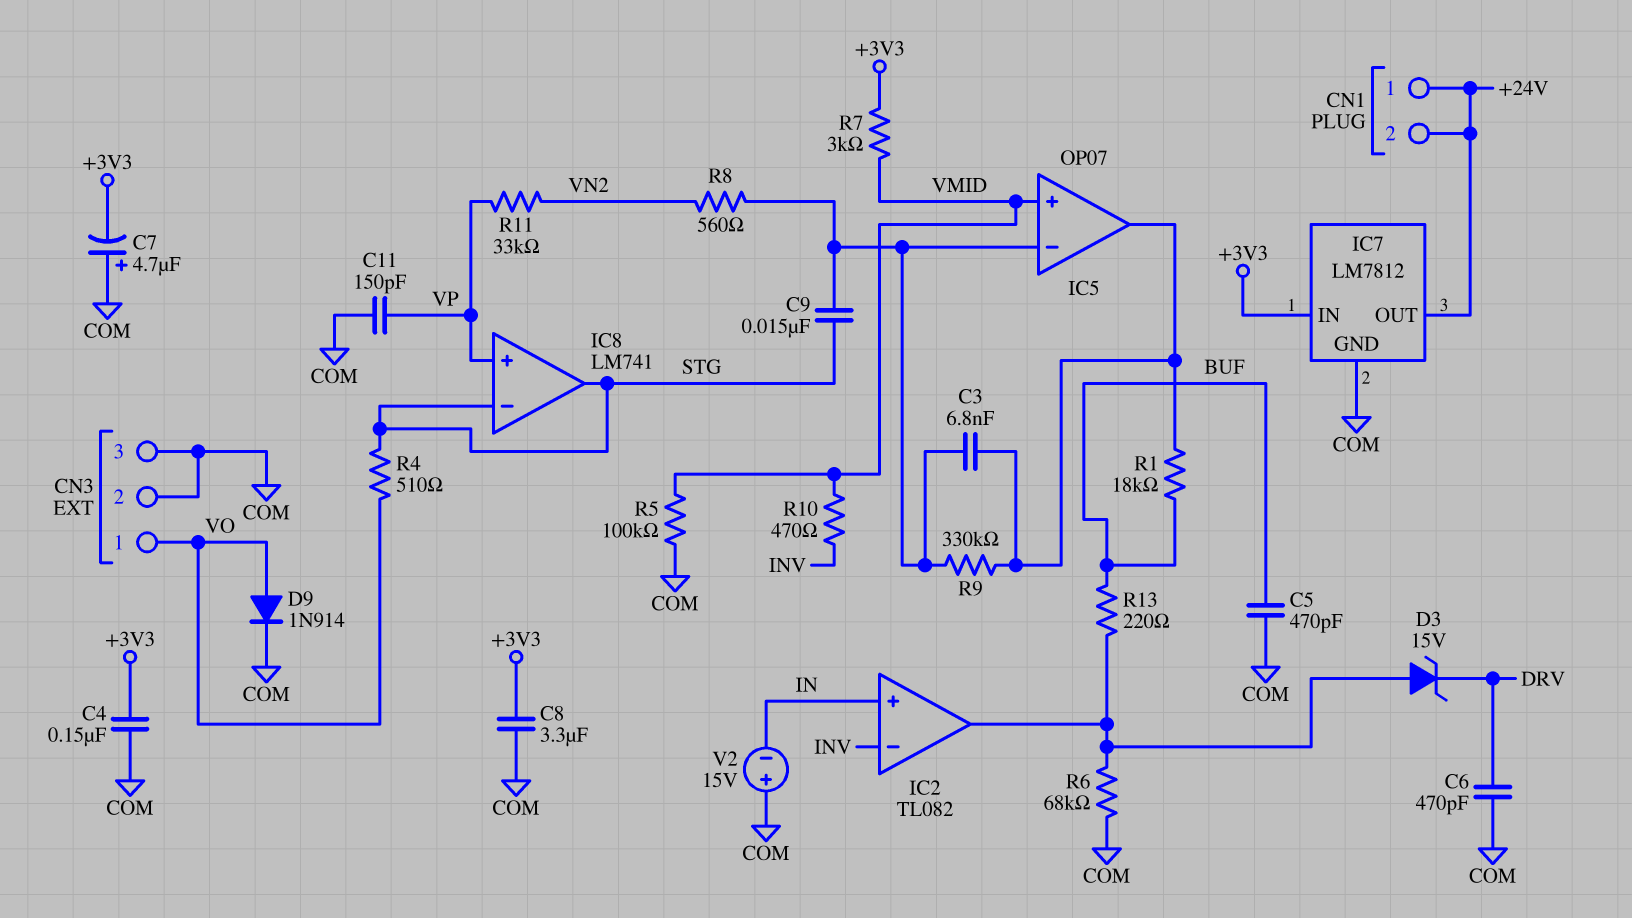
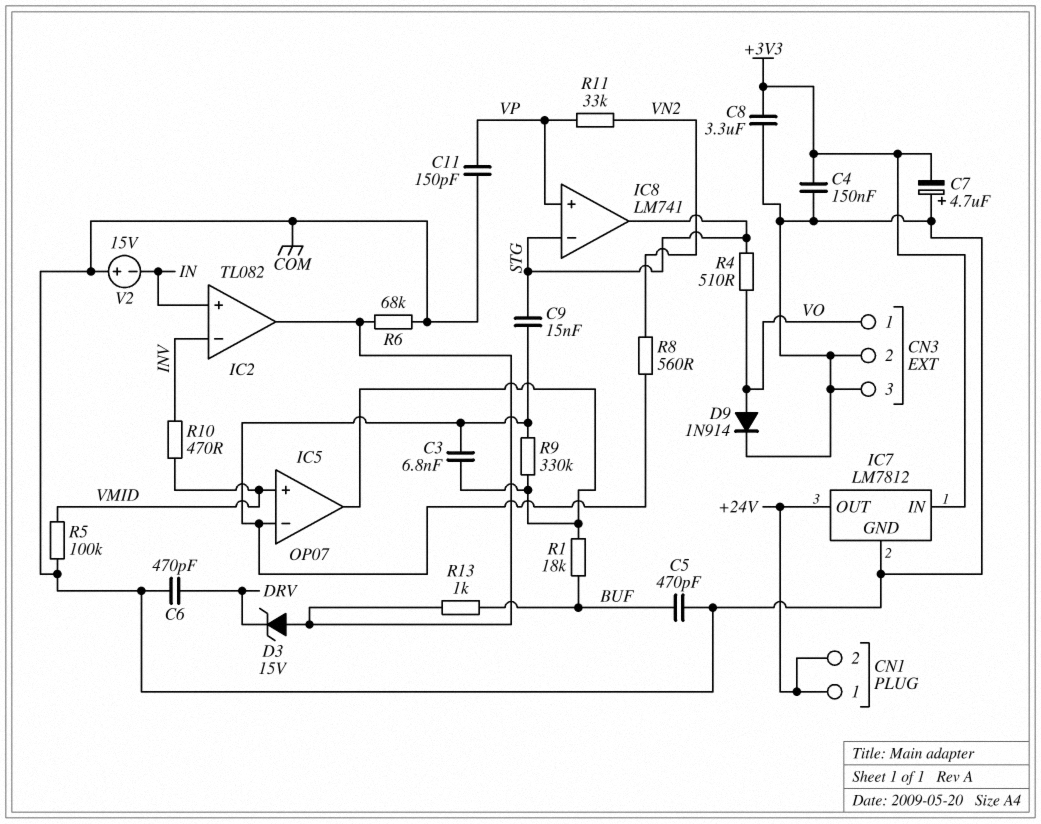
R7: 3k (+3V3, VMID) -> none
R13: 220 (BUF, IC2/out) -> 1k (BUF, IC2/out)

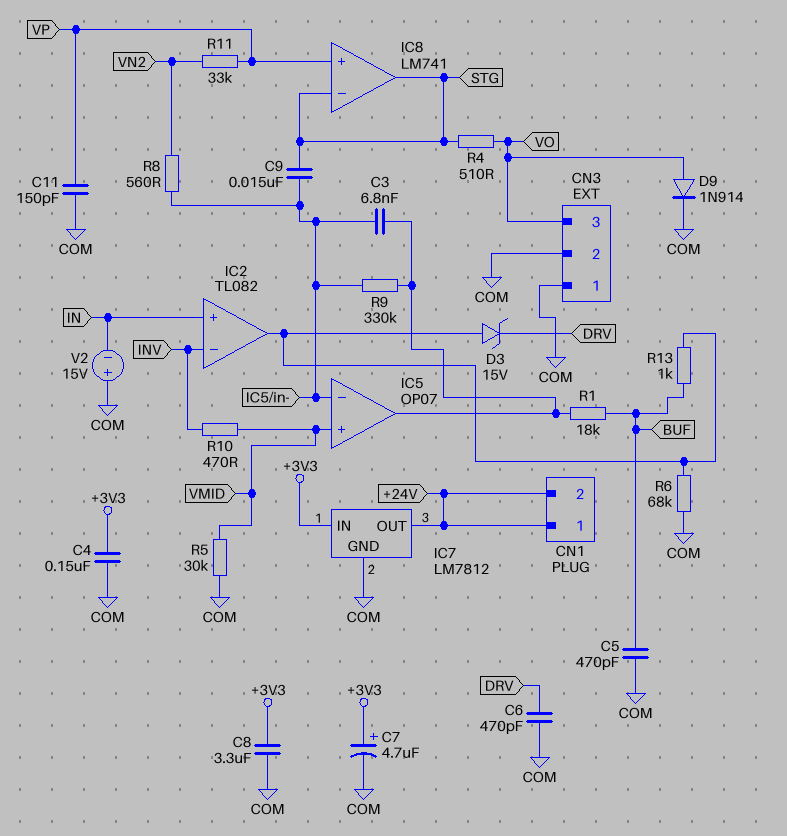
C7: 4.7uF (plus COM, minus +3V3) -> 4.7uF (plus +3V3, minus COM)
CN3 pin 1: VO -> COM
CN3 pin 3: COM -> VO
R5: 100k (COM, VMID) -> 30k (COM, VMID)

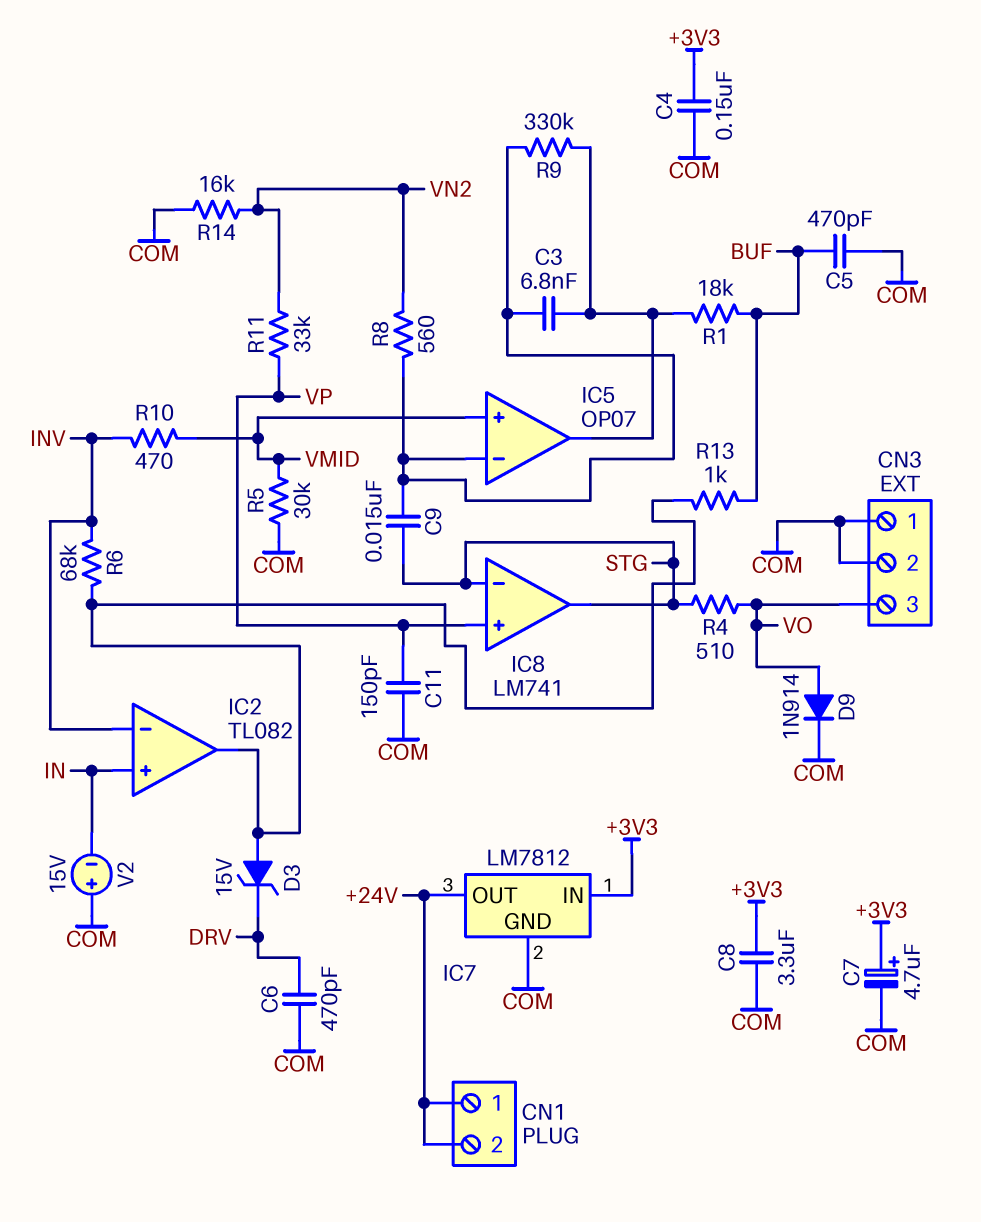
R6: 68k (COM, IC2/out) -> 68k (IC2/out, INV)
R14: none -> 16k (COM, VN2)

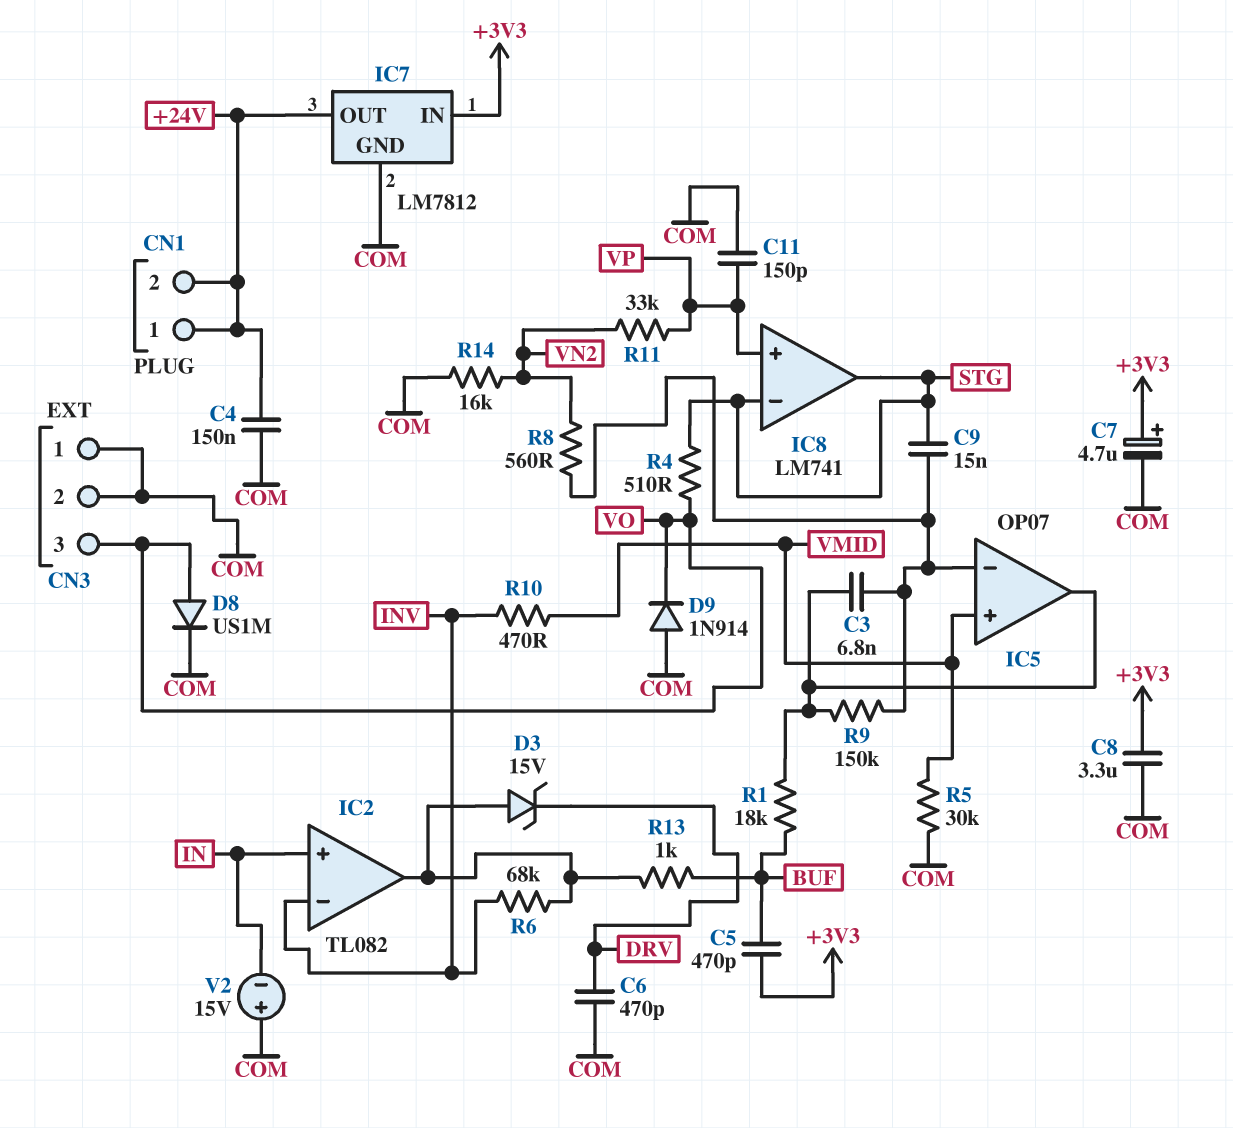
C4: 150nF (+3V3, COM) -> 150nF (+24V, COM)
C5: 470pF (BUF, COM) -> 470pF (+3V3, BUF)
D8: none -> diode US1M (A VO, K COM)
D9: diode 1N914 (A VO, K COM) -> diode 1N914 (A COM, K VO)
R9: 330k (IC5/in-, IC5/out) -> 150k (IC5/in-, IC5/out)

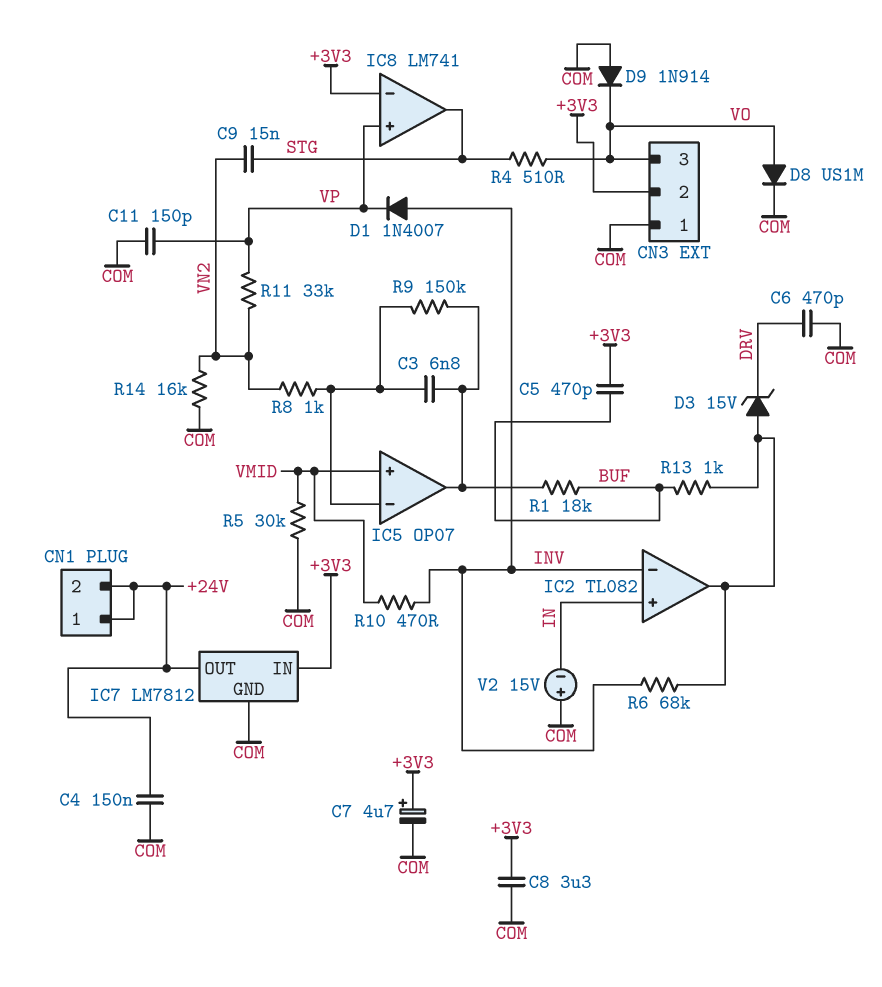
C9: 15nF (IC5/in-, STG) -> 15nF (STG, VN2)
CN3 pin 2: COM -> +3V3
D1: none -> diode 1N4007 (A INV, K VP)
IC8 pin in-: STG -> +3V3
R8: 560 (IC5/in-, VN2) -> 1k (IC5/in-, VN2)

